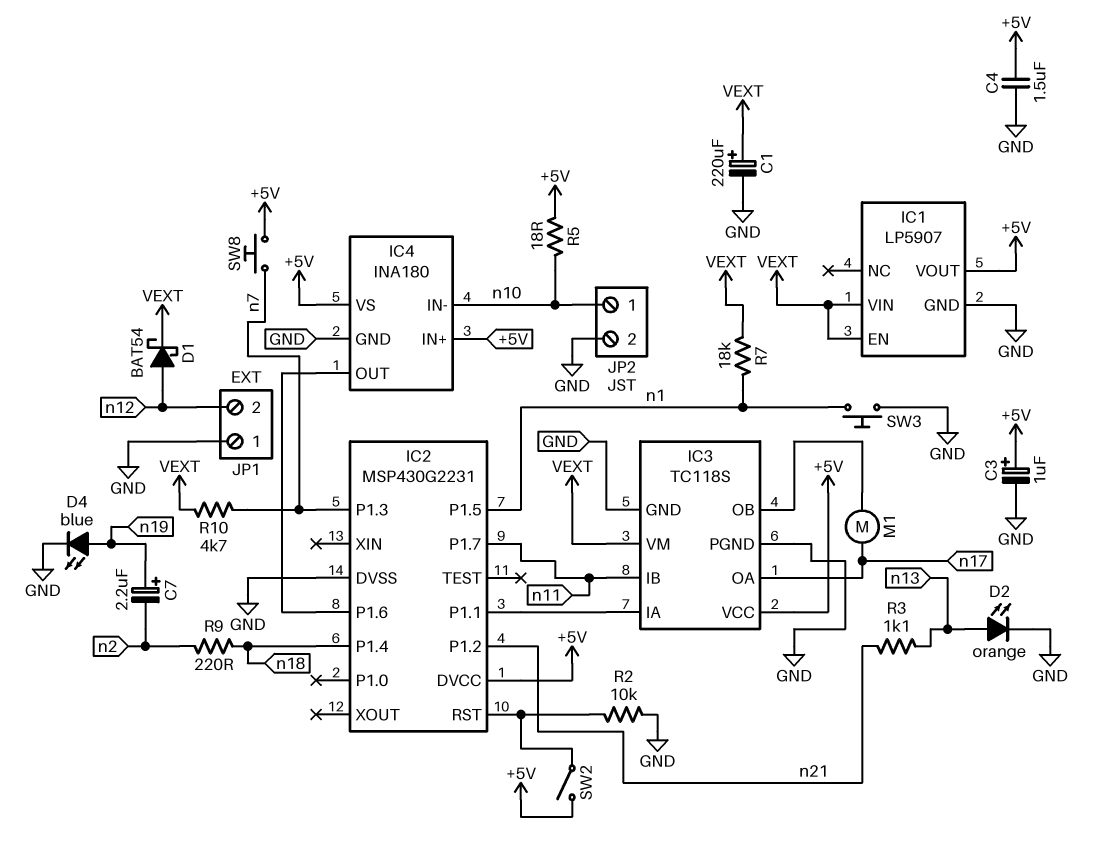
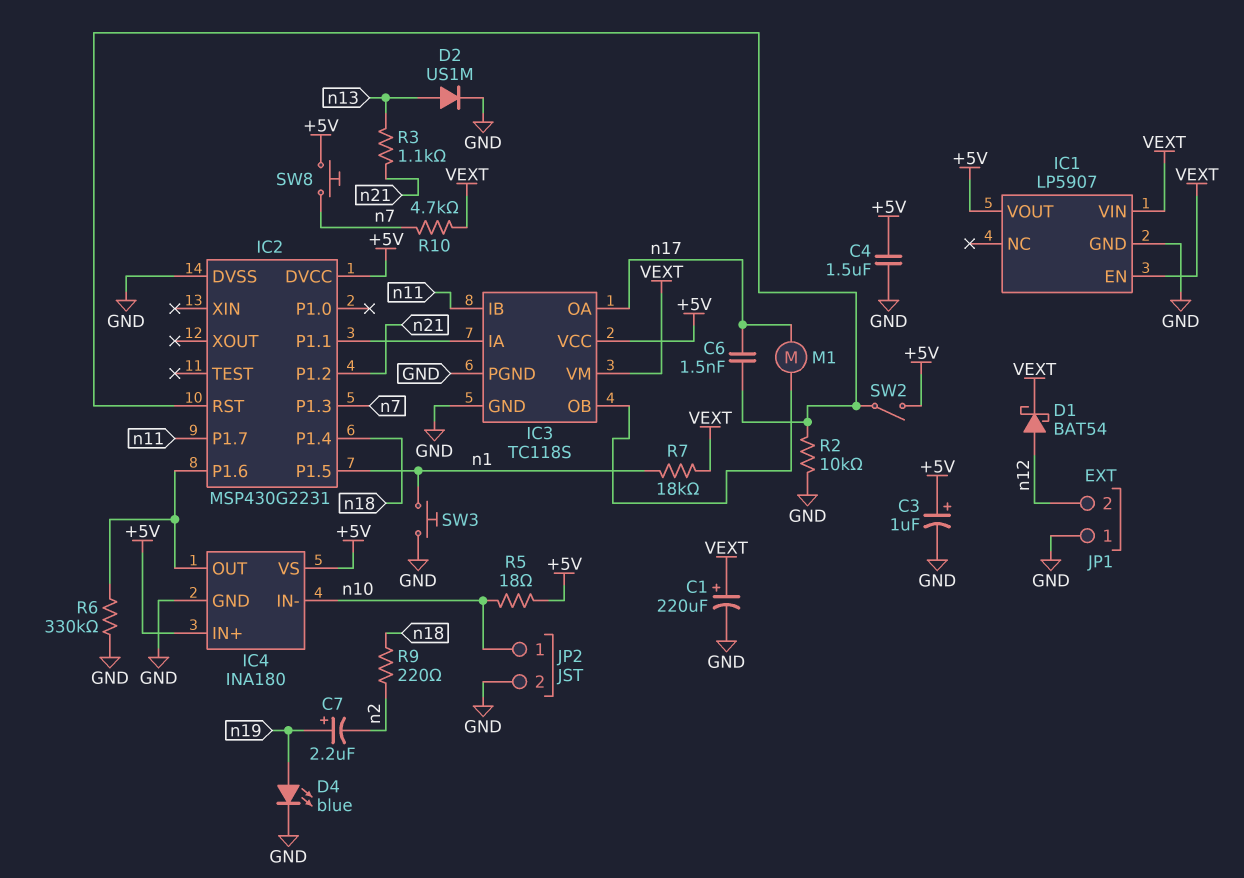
C6: none -> 1.5nF (IC2/RST, n17)
D2: LED orange (A n13, K GND) -> diode US1M (A n13, K GND)
R6: none -> 330k (GND, IC2/P1.6)

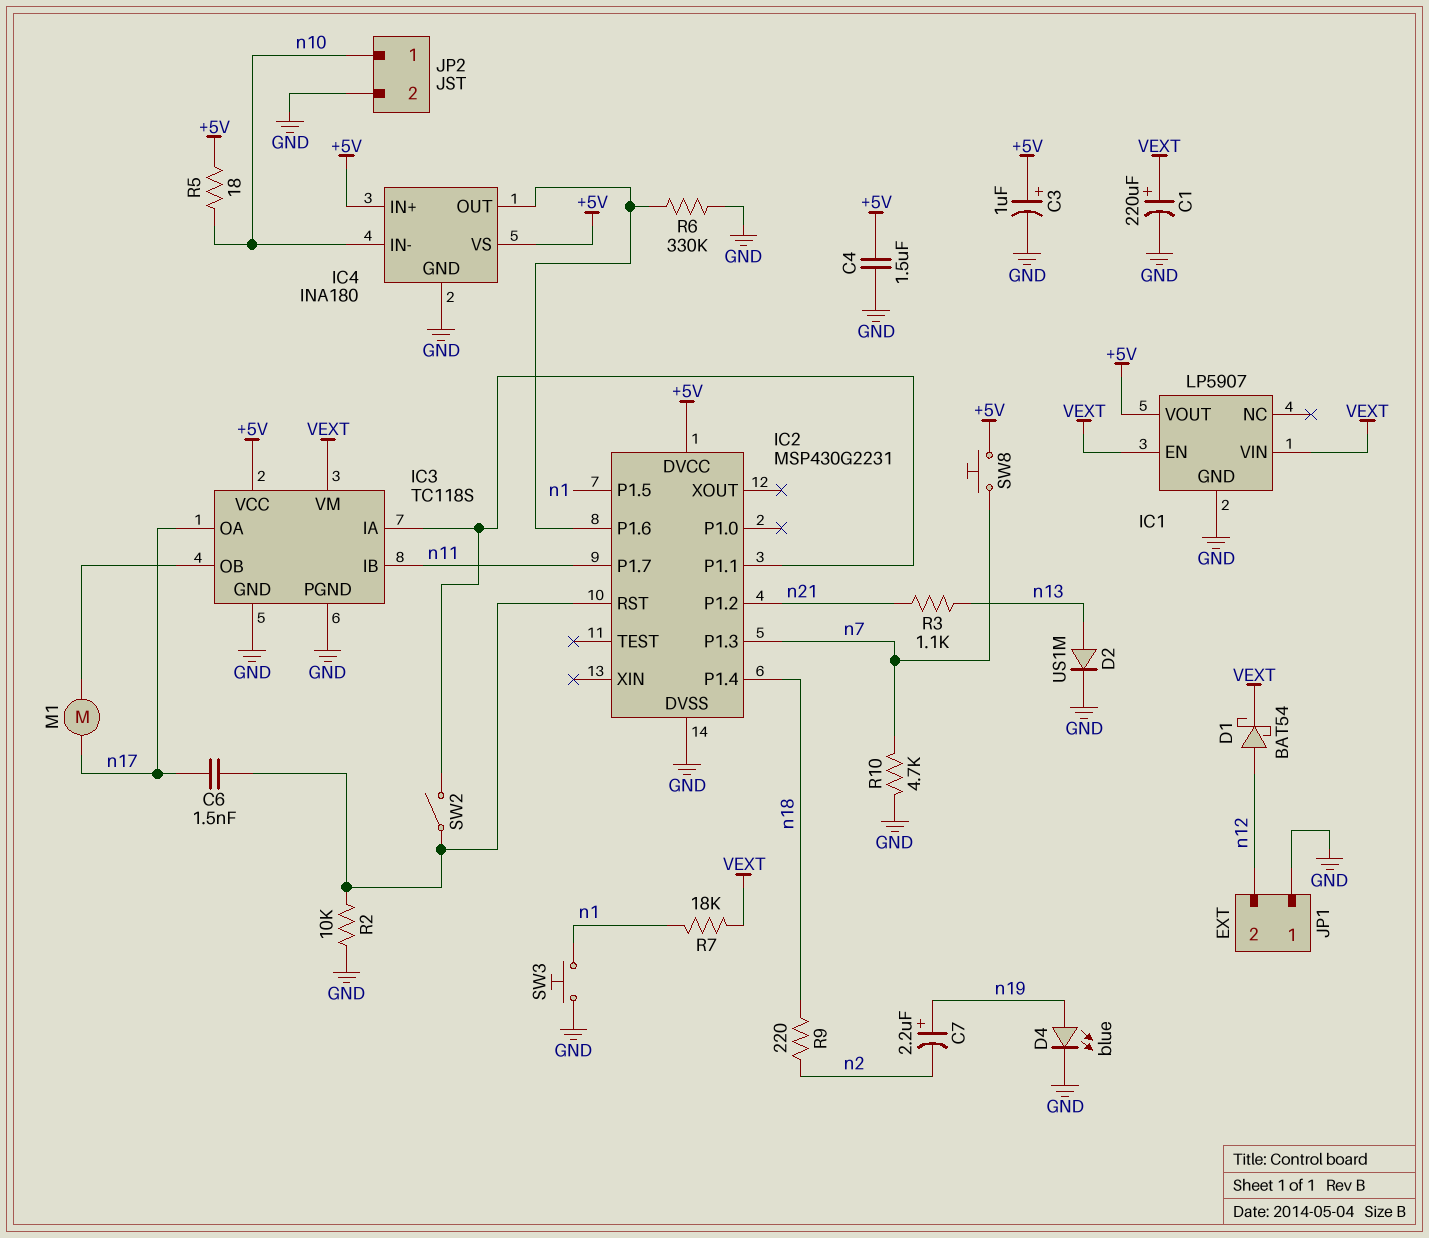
R10: 4.7k (VEXT, n7) -> 4.7k (GND, n7)
SW2: switch (+5V, IC2/RST) -> switch (IC2/P1.1, IC2/RST)

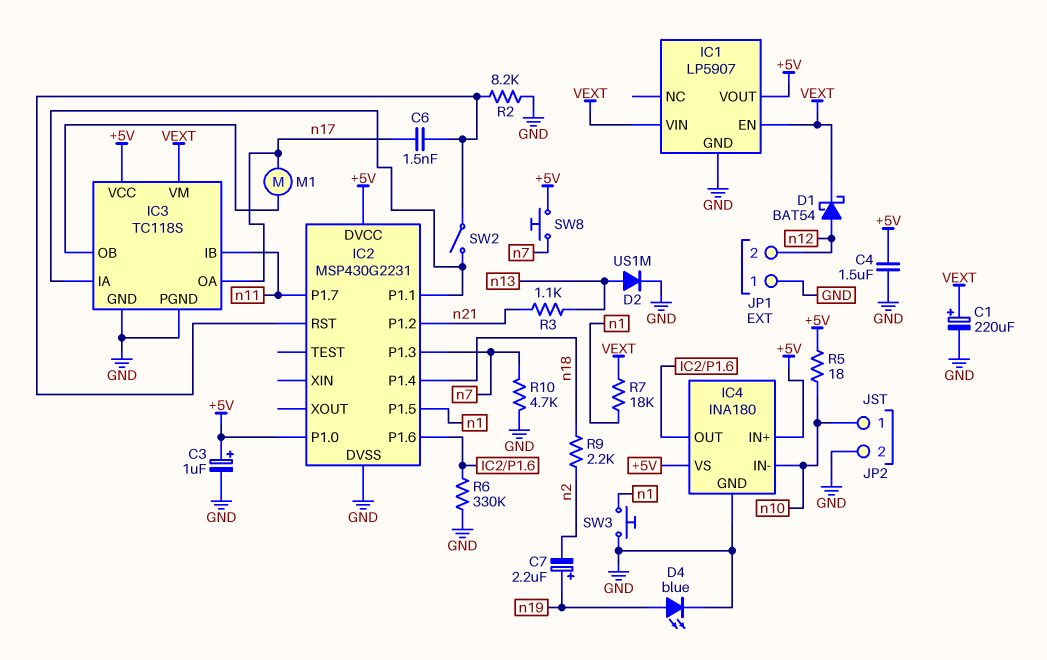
IC2 pin P1.0: none -> +5V
R2: 10k (GND, IC2/RST) -> 8.2k (GND, IC2/RST)
R9: 220 (n2, n18) -> 2.2k (n2, n18)

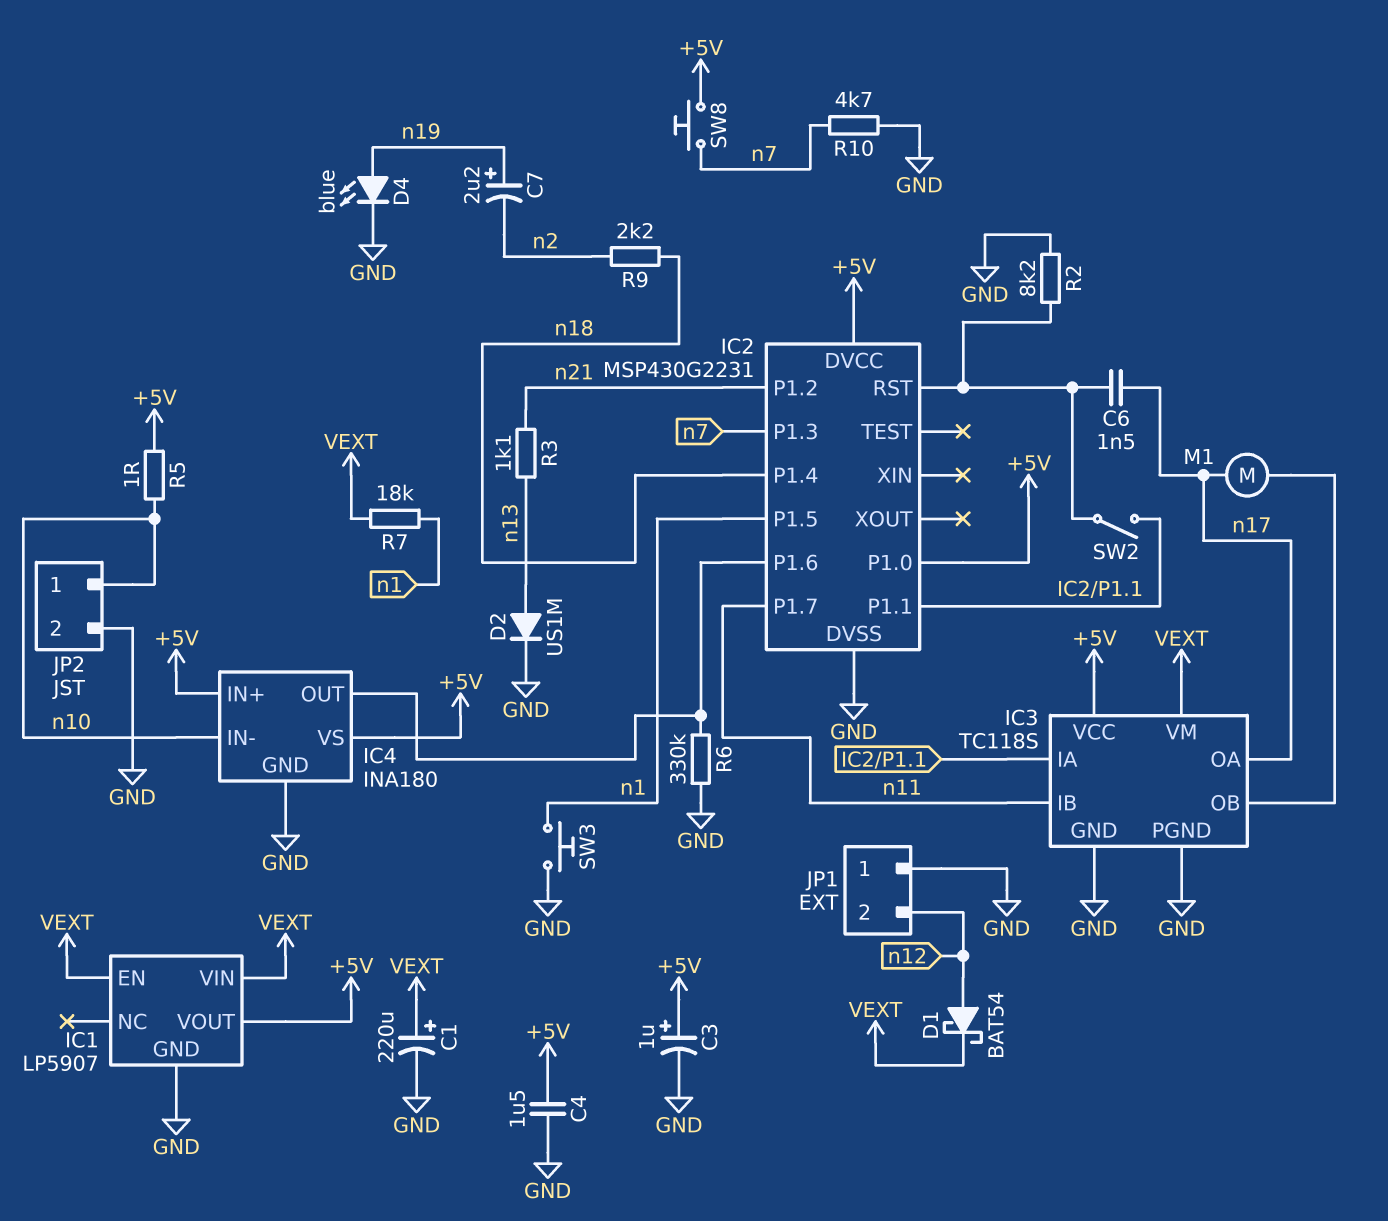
R5: 18 (+5V, n10) -> 1 (+5V, n10)

